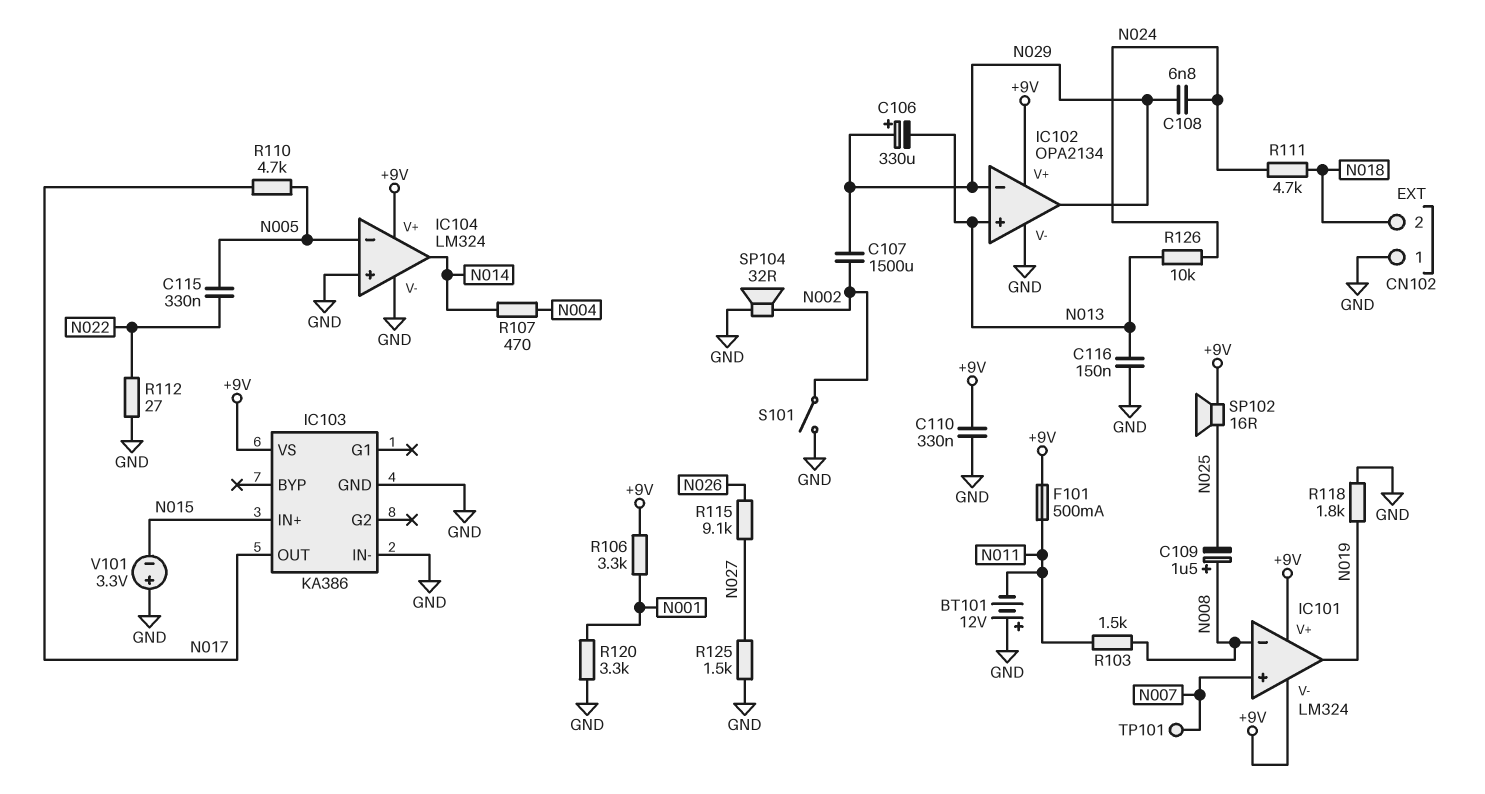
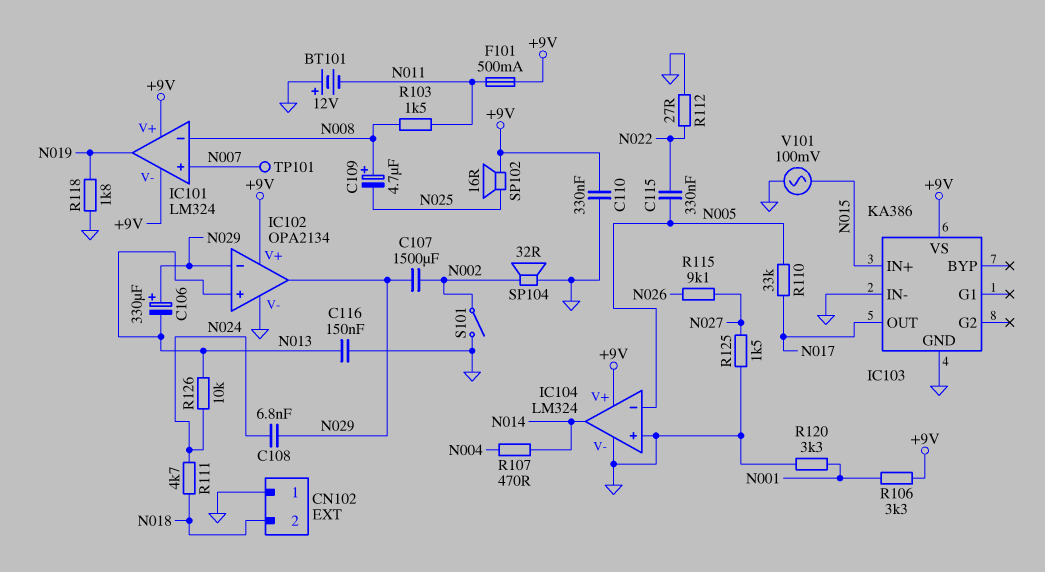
C109: 1.5uF (plus N008, minus N025) -> 4.7uF (plus N008, minus N025)
R110: 4.7k (N005, N017) -> 33k (N005, N017)
V101: 3.3V (plus GND, minus N015) -> AC 100mV (GND, N015)

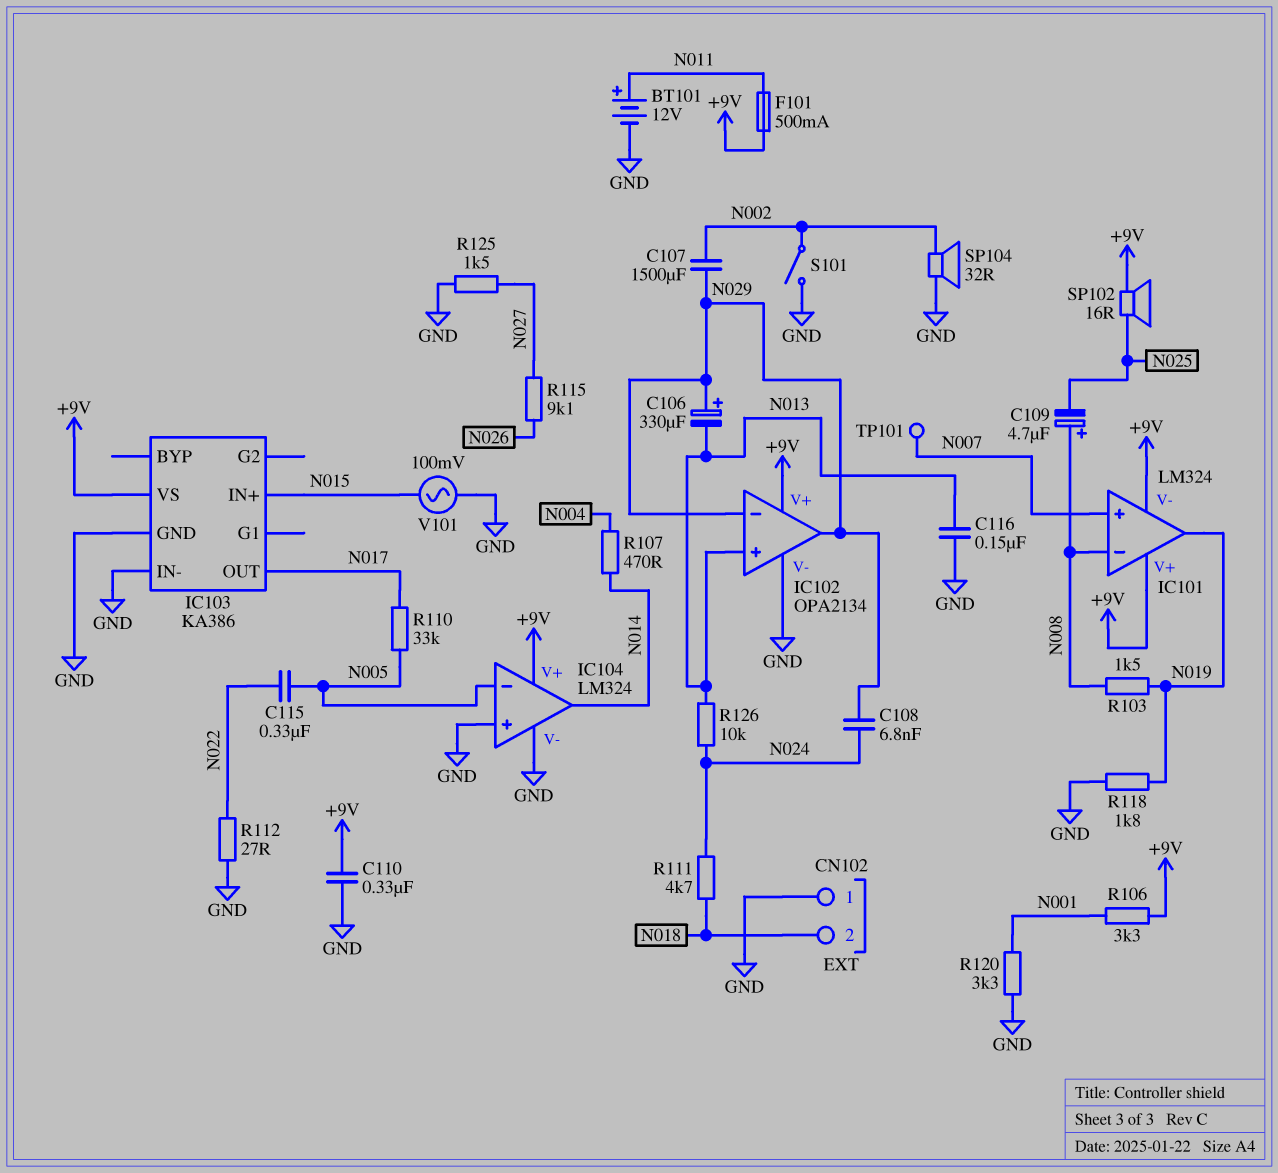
BT101: 12V (plus GND, minus N011) -> 12V (plus N011, minus GND)
R103: 1.5k (N008, N011) -> 1.5k (N008, N019)

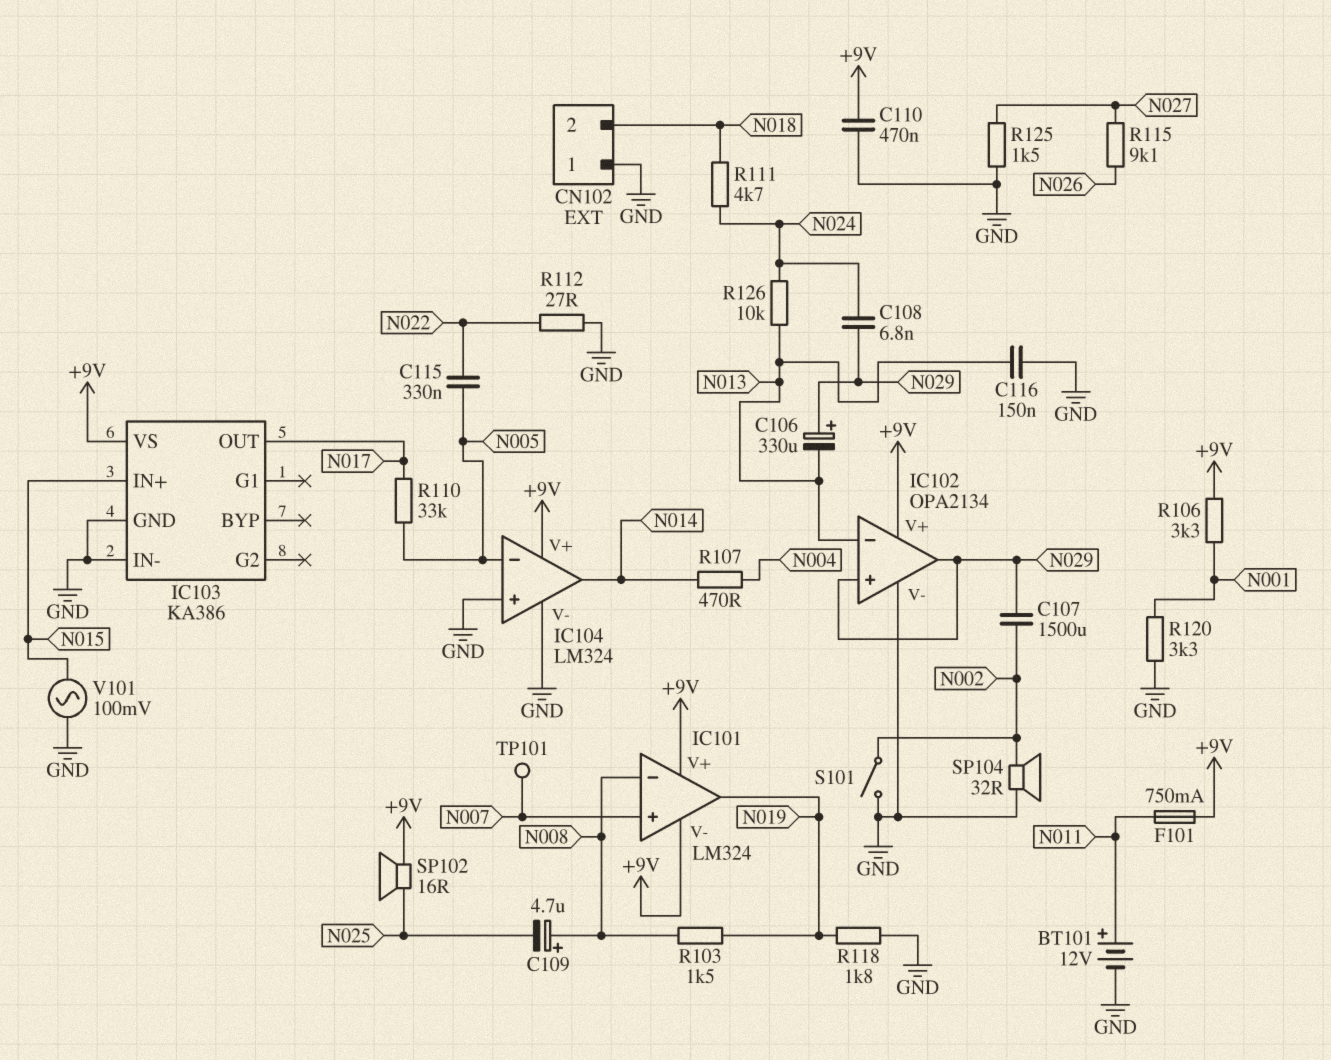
C110: 330nF (+9V, GND) -> 470nF (+9V, GND)
F101: 500mA (+9V, N011) -> 750mA (+9V, N011)
IC102 pin in+: N013 -> N029
IC102 pin in-: N029 -> N013

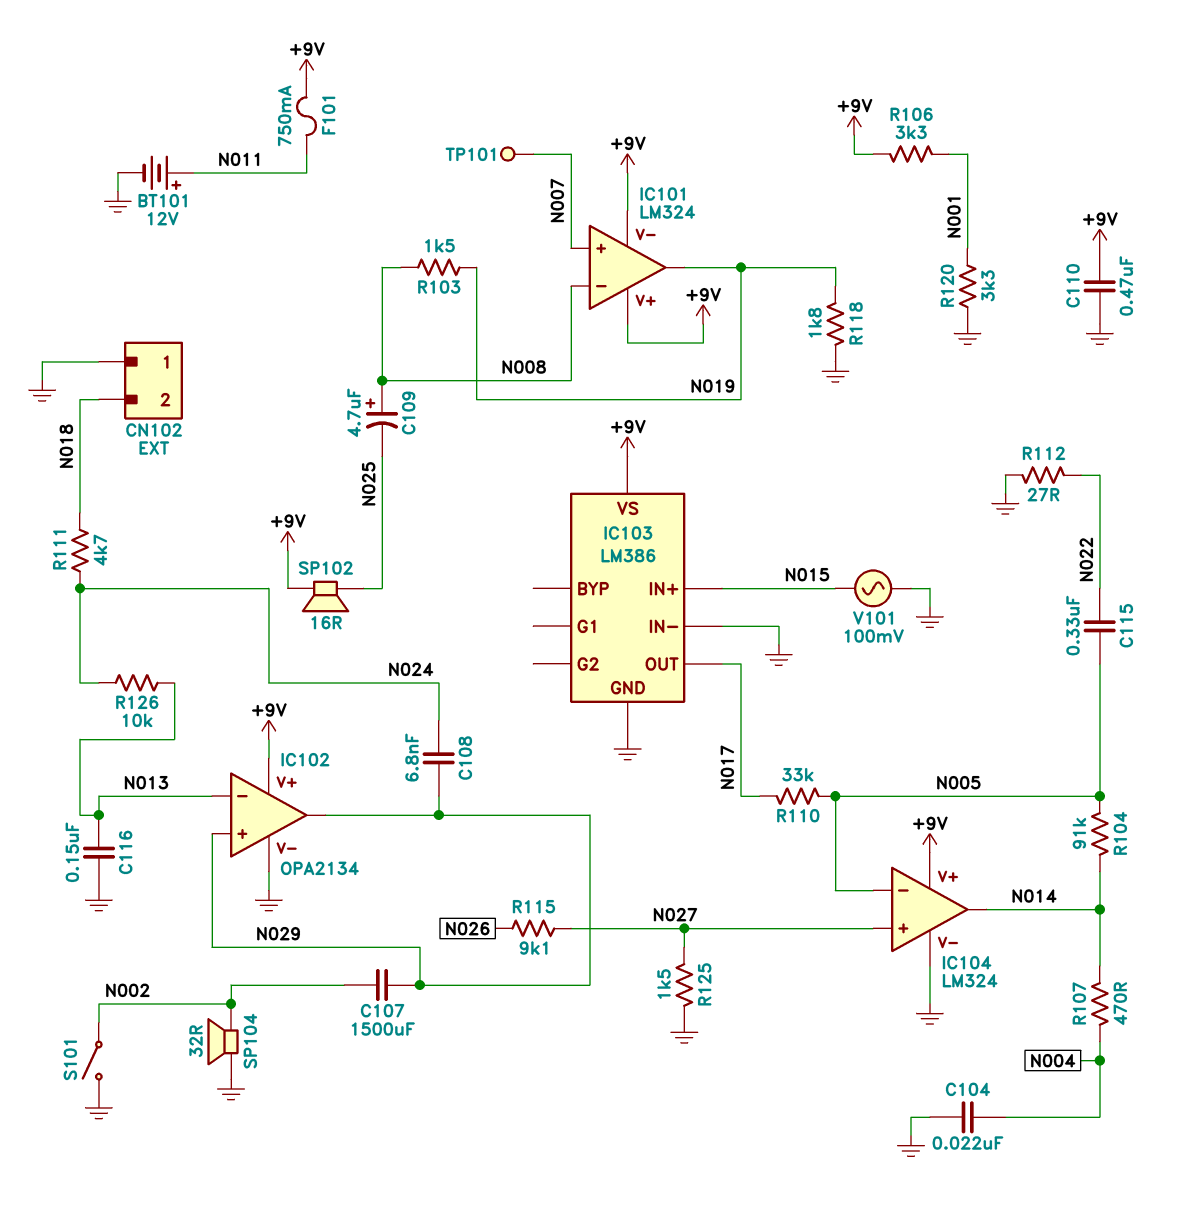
C104: none -> 22nF (GND, N004)
C106: 330uF (plus N029, minus N013) -> none
IC103: KA386 -> LM386
IC104 pin in+: GND -> N027
R104: none -> 91k (N005, N014)

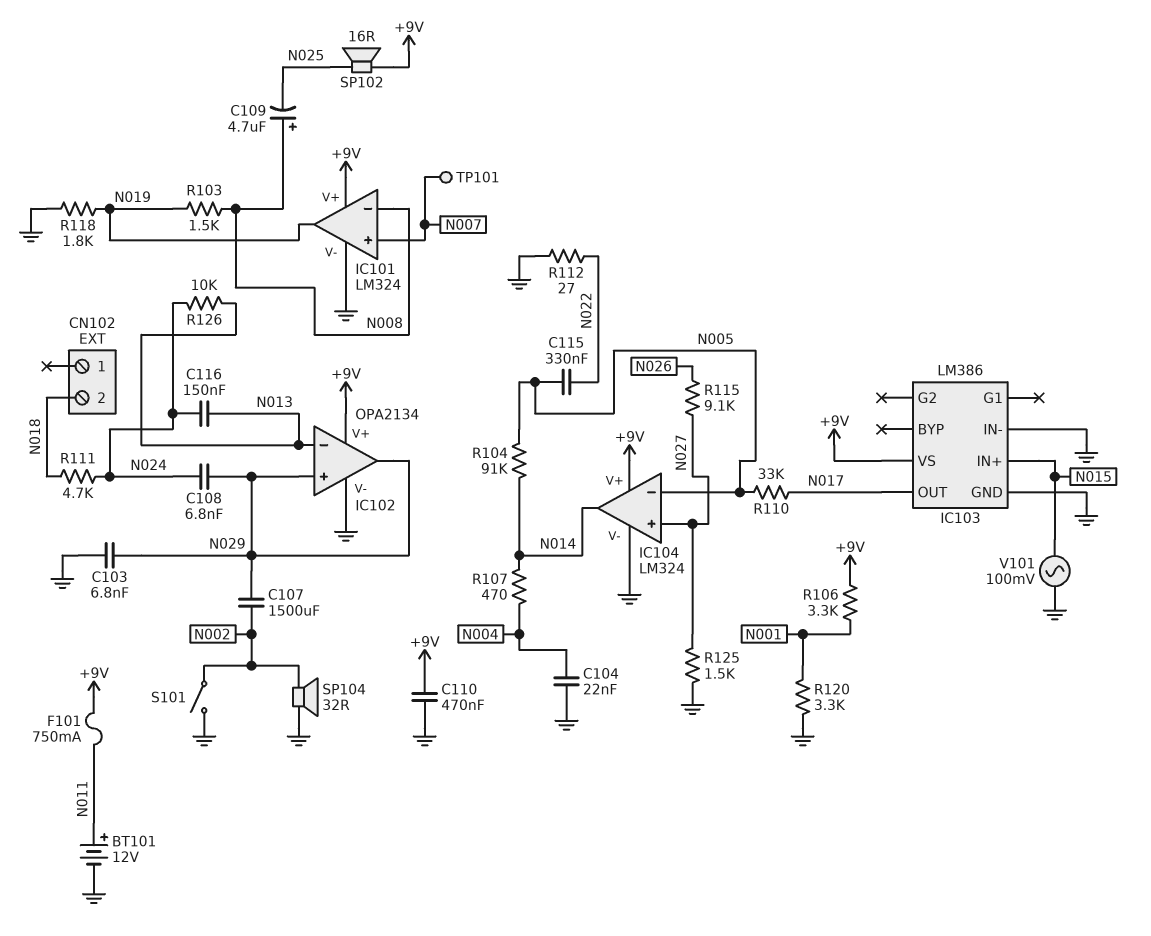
C103: none -> 6.8nF (GND, N029)
C116: 150nF (GND, N013) -> 150nF (N013, N024)
CN102 pin 1: GND -> none
IC101 pin V-: +9V -> GND

